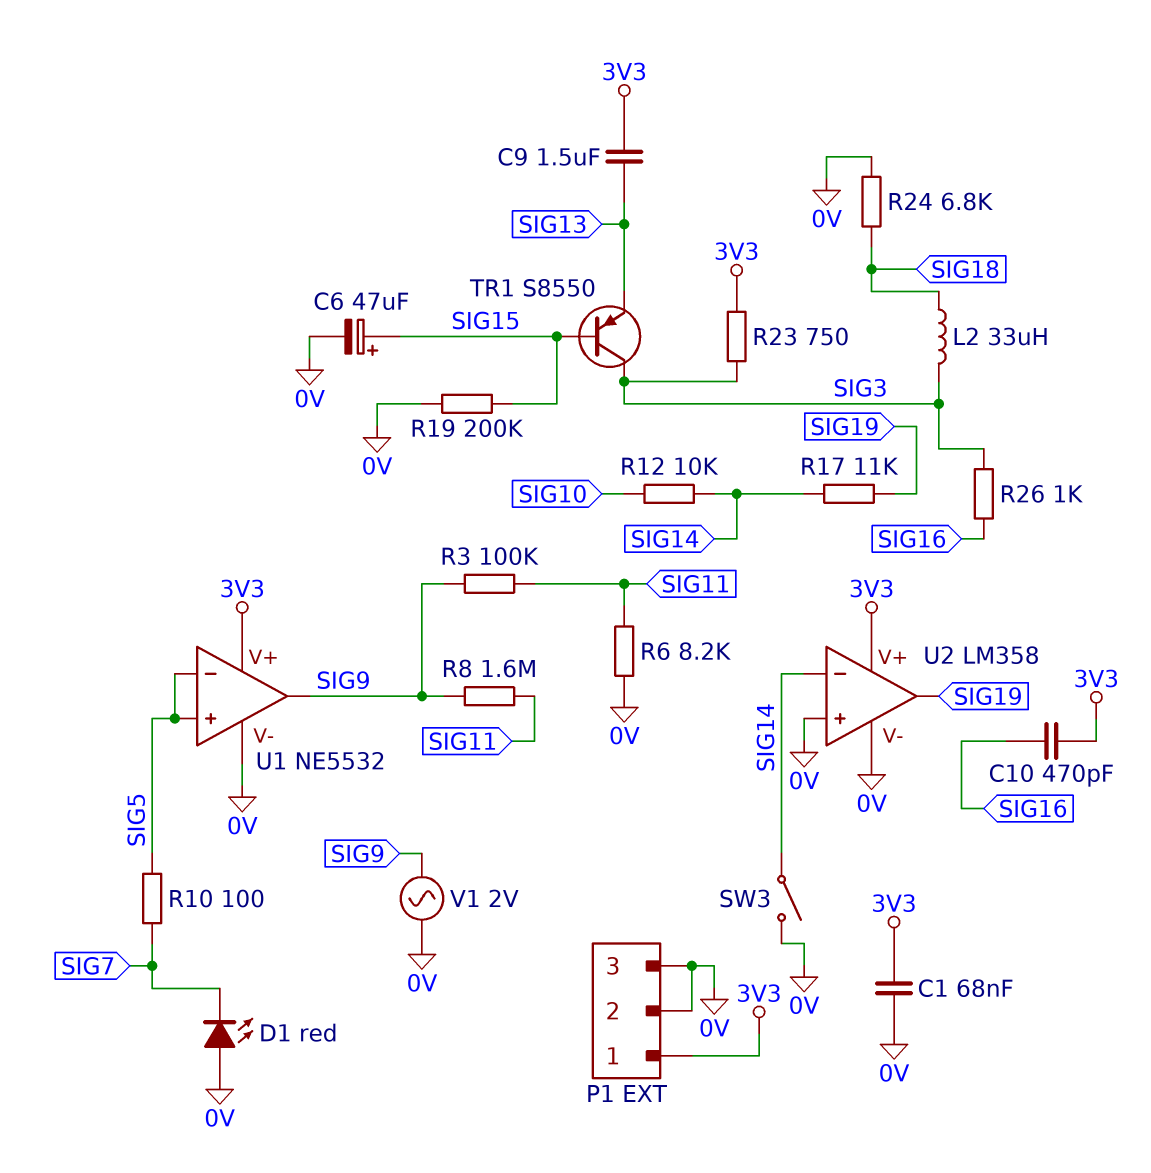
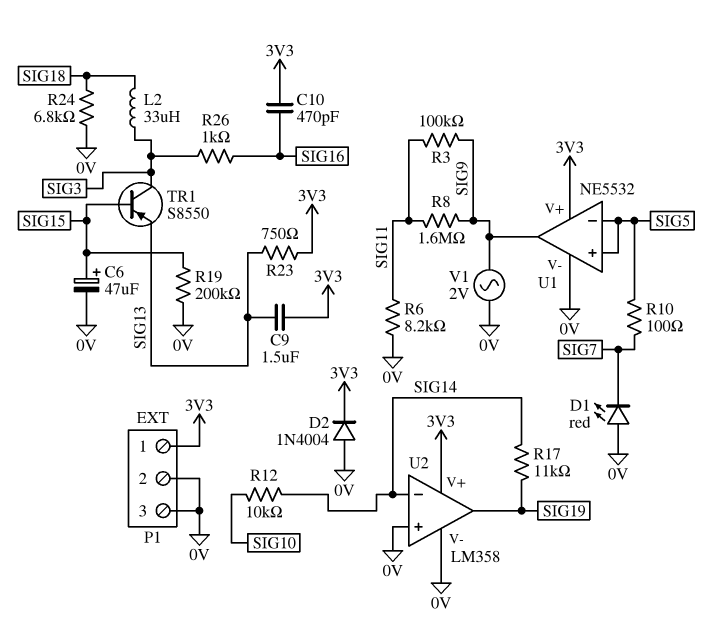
C1: 68nF (0V, 3V3) -> none
D2: none -> diode 1N4004 (A 0V, K 3V3)
R23: 750 (3V3, SIG3) -> 750 (3V3, SIG13)
SW3: switch (0V, SIG14) -> none

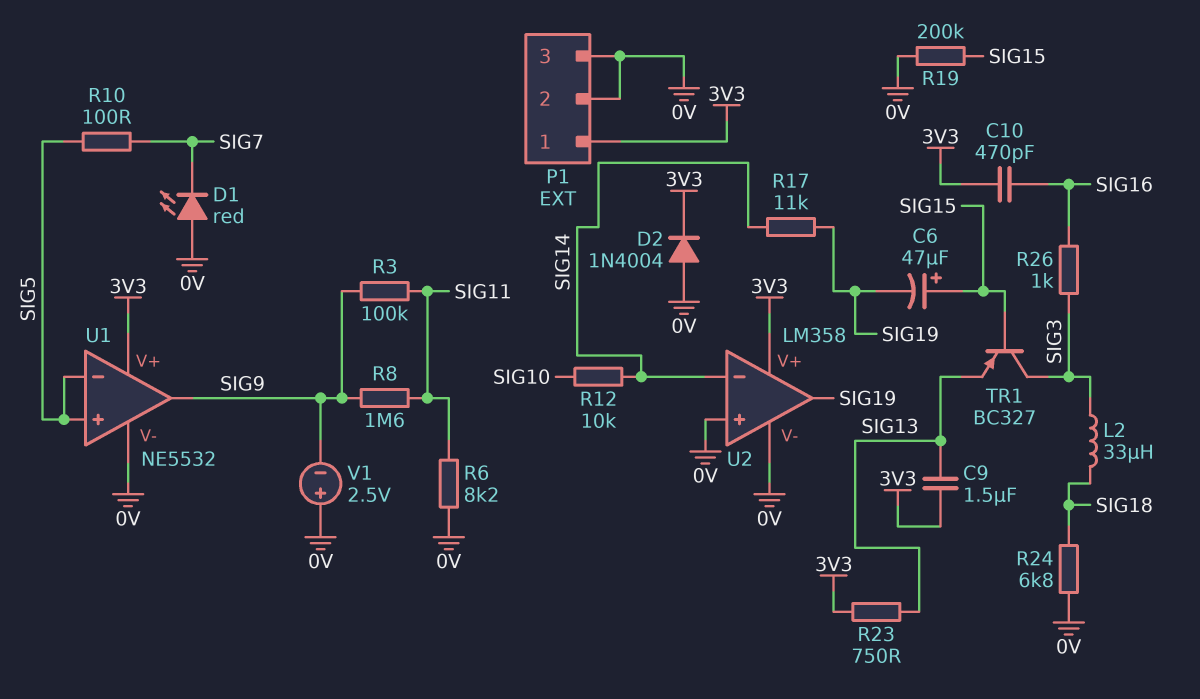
C6: 47uF (plus SIG15, minus 0V) -> 47uF (plus SIG15, minus SIG19)
TR1: PNP S8550 (B SIG15, C SIG3, E SIG13) -> PNP BC327 (B SIG15, C SIG3, E SIG13)
V1: AC 2V (0V, SIG9) -> 2.5V (plus 0V, minus SIG9)

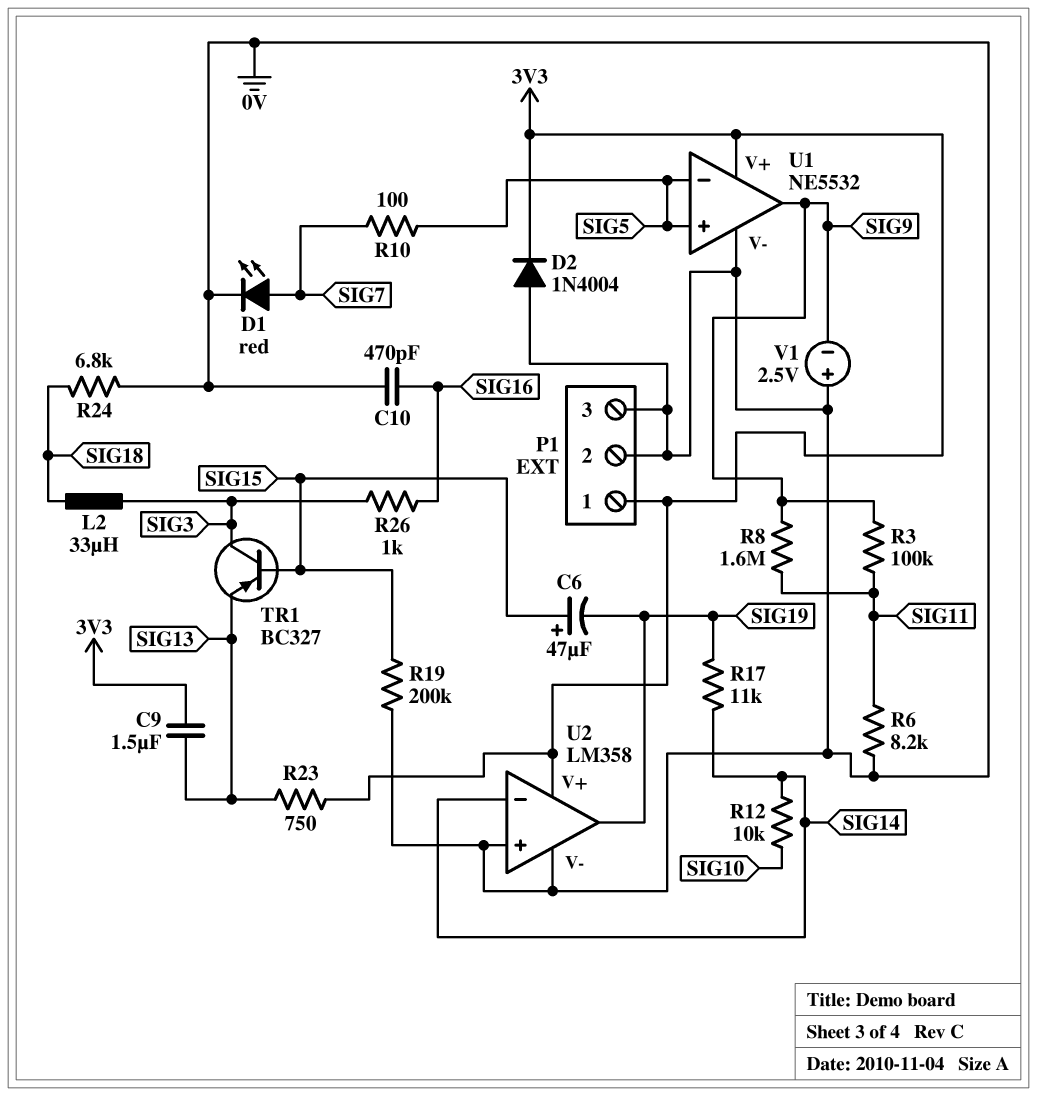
C10: 470pF (3V3, SIG16) -> 470pF (0V, SIG16)
D1: LED red (A 0V, K SIG7) -> LED red (A SIG7, K 0V)

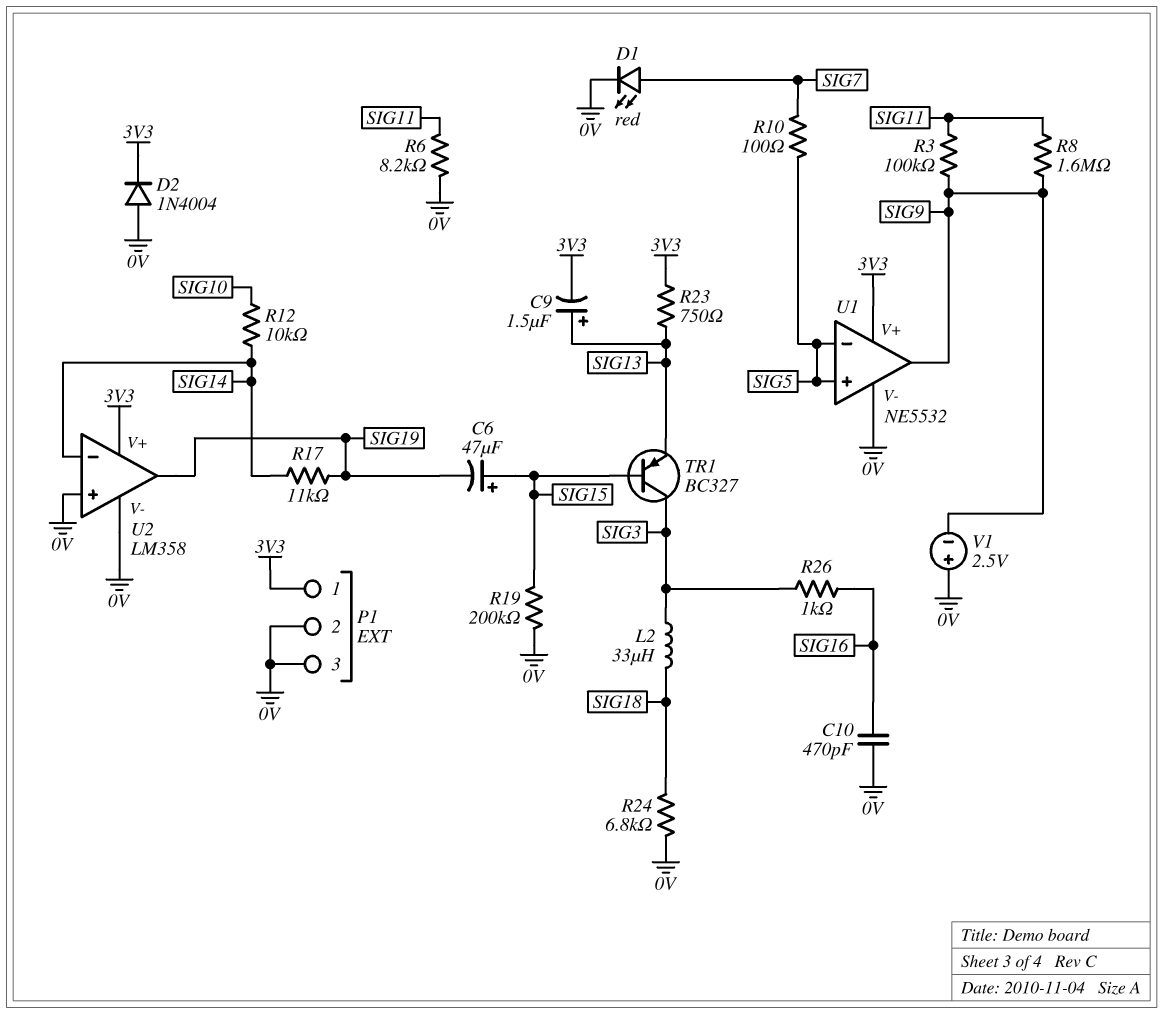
C9: 1.5uF (3V3, SIG13) -> 1.5uF (plus SIG13, minus 3V3)

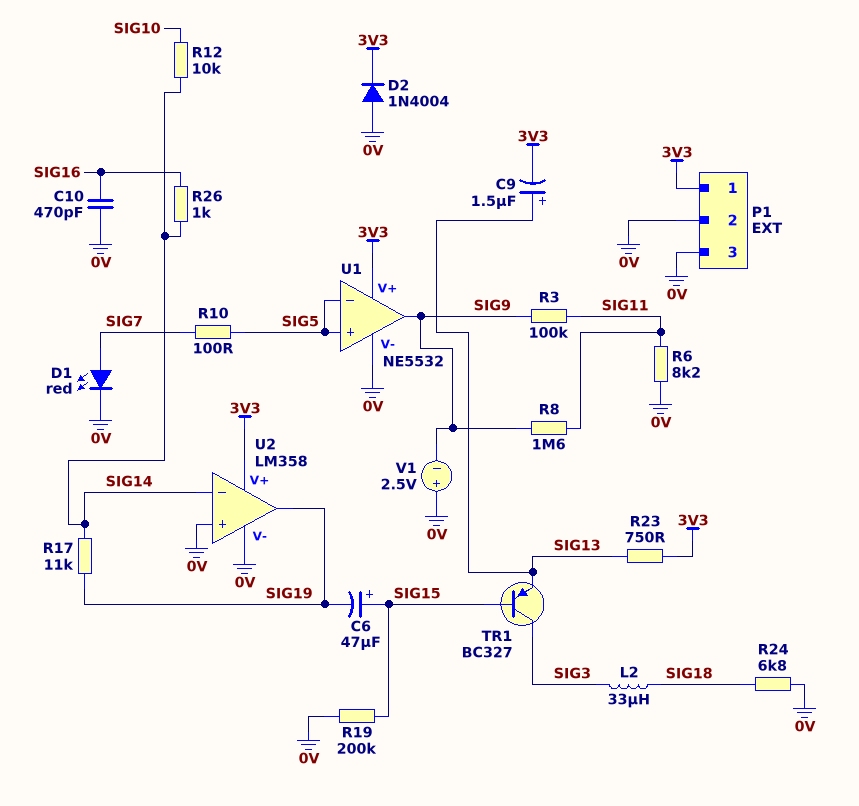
R26: 1k (SIG3, SIG16) -> 1k (SIG14, SIG16)

